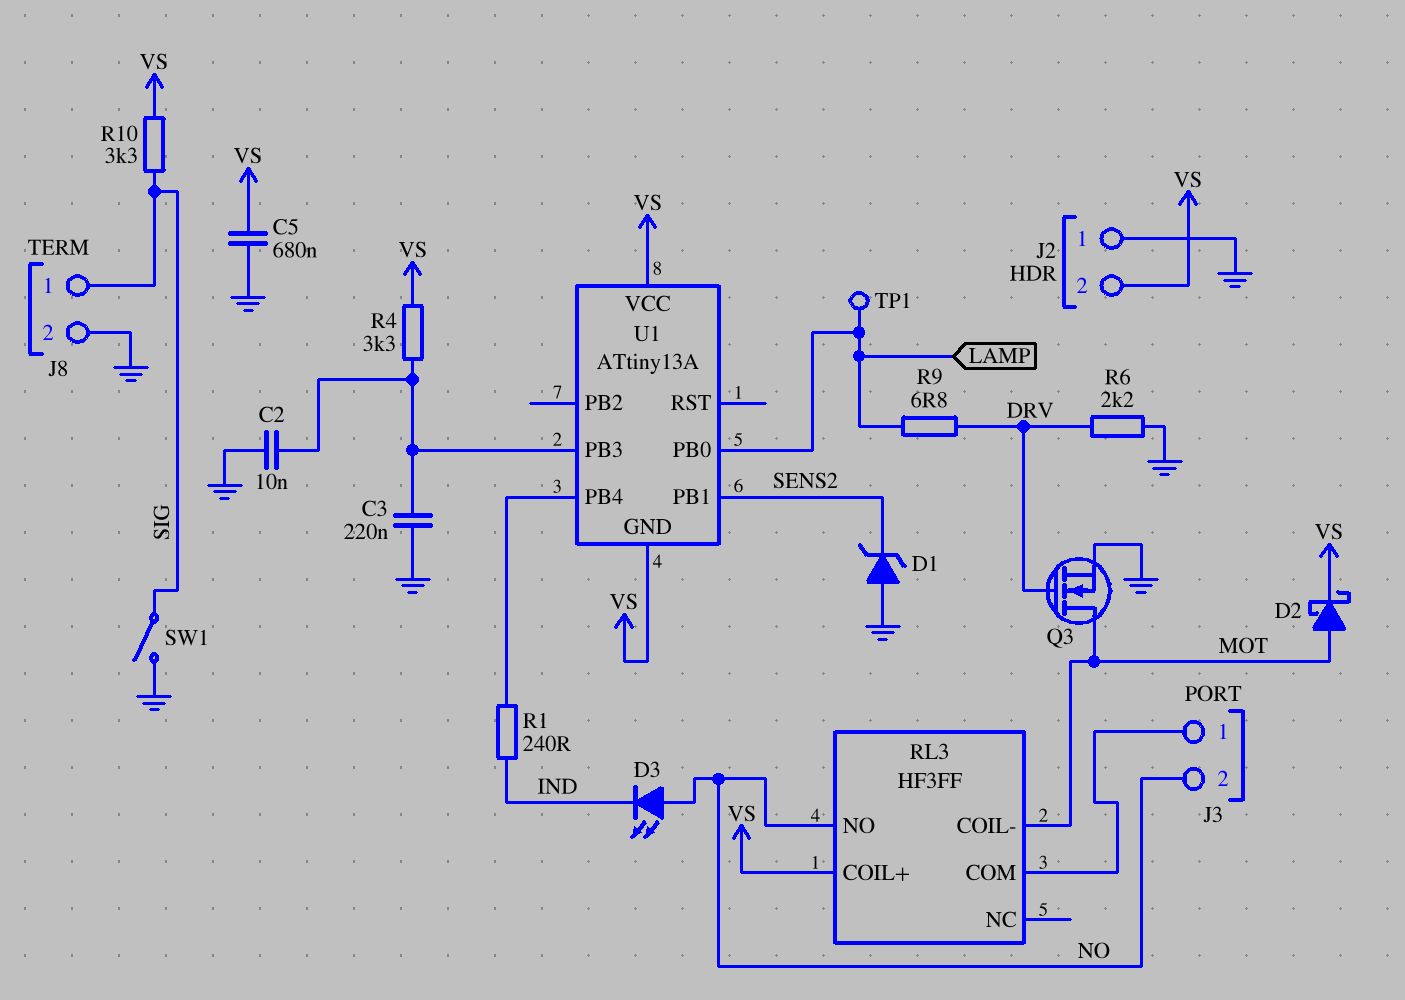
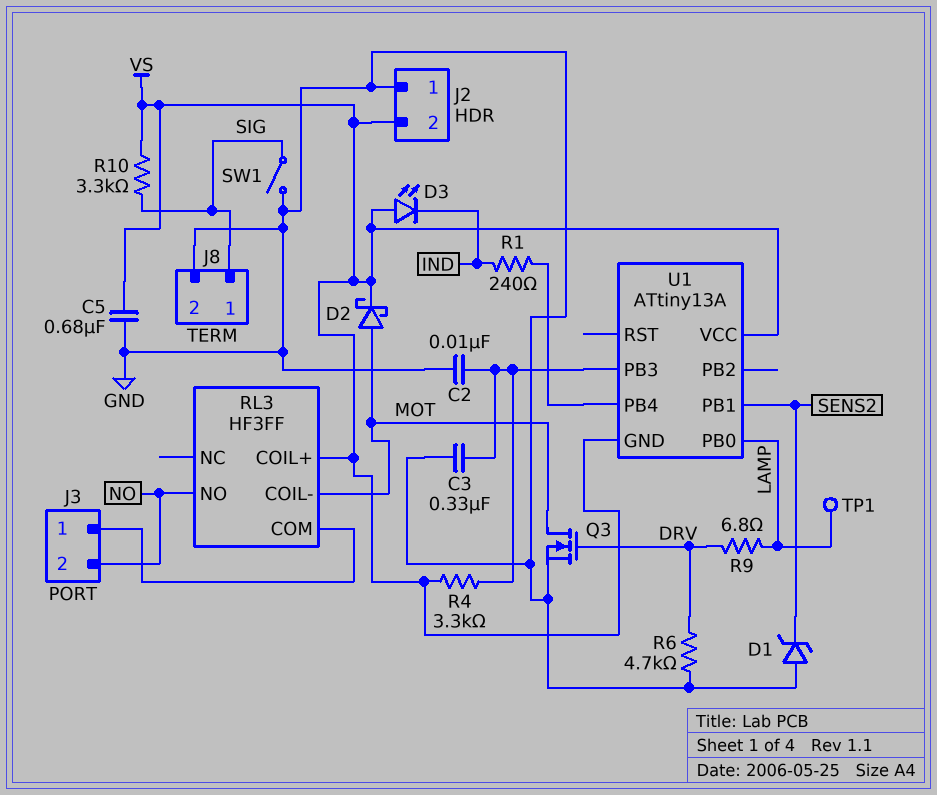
C3: 220nF (GND, U1/PB3) -> 330nF (GND, U1/PB3)
D3: LED (A NO, K IND) -> LED (A VS, K IND)
R6: 2.2k (DRV, GND) -> 4.7k (DRV, GND)

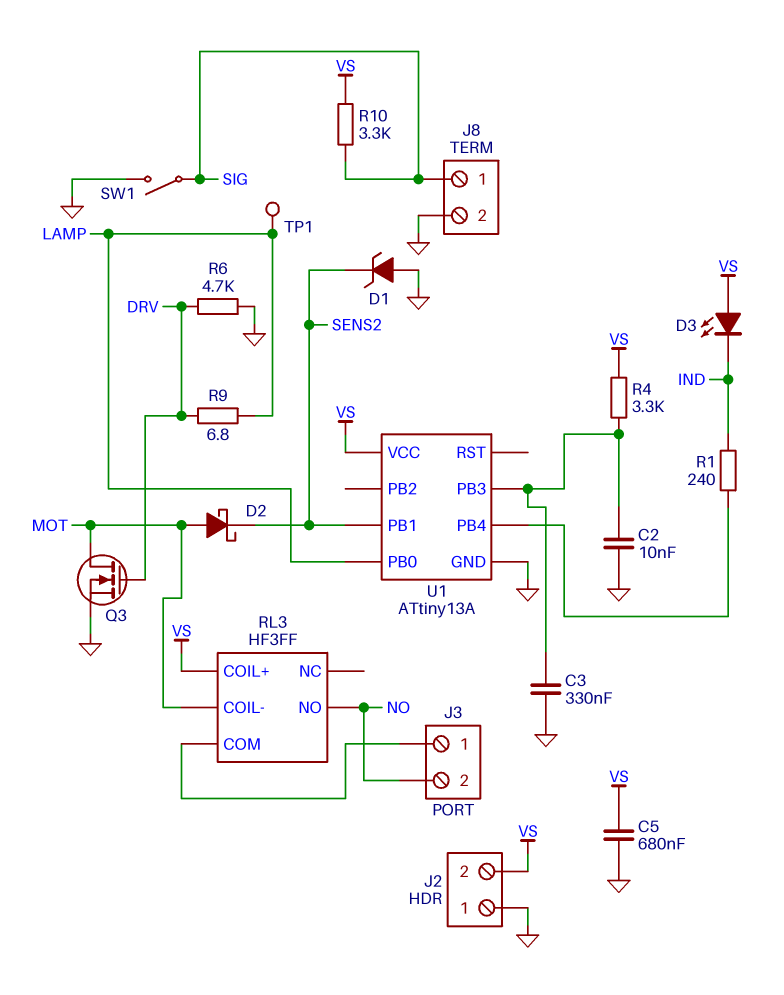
D2: schottky (A MOT, K VS) -> schottky (A MOT, K SENS2)
U1 pin GND: VS -> GND

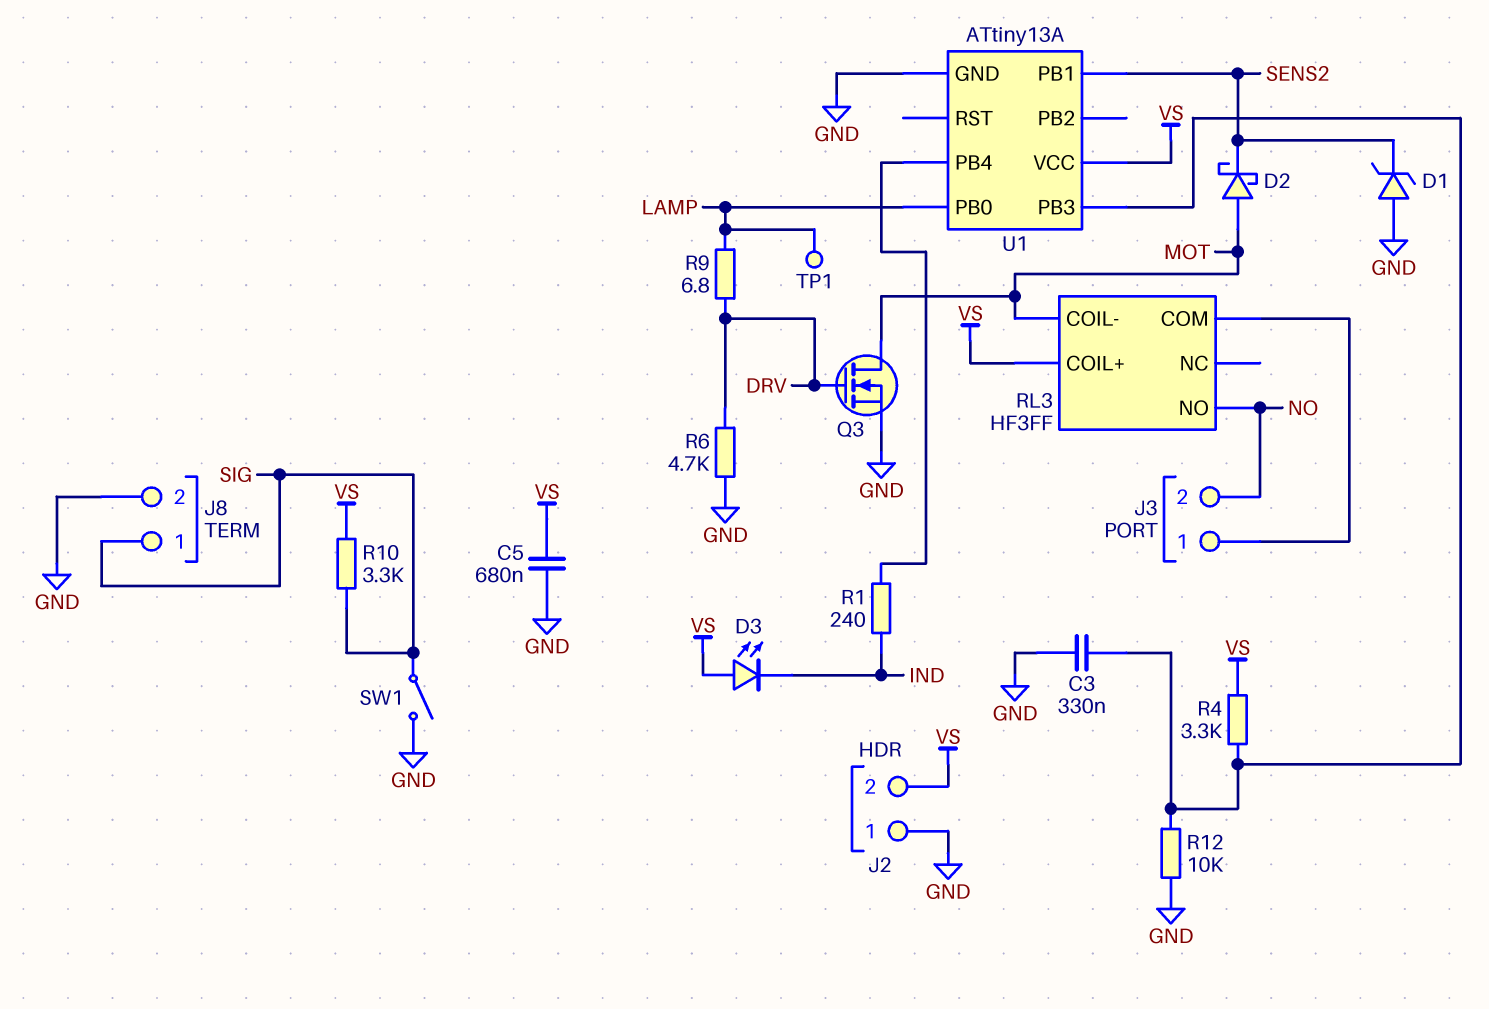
C2: 10nF (GND, U1/PB3) -> none
R12: none -> 10k (GND, U1/PB3)

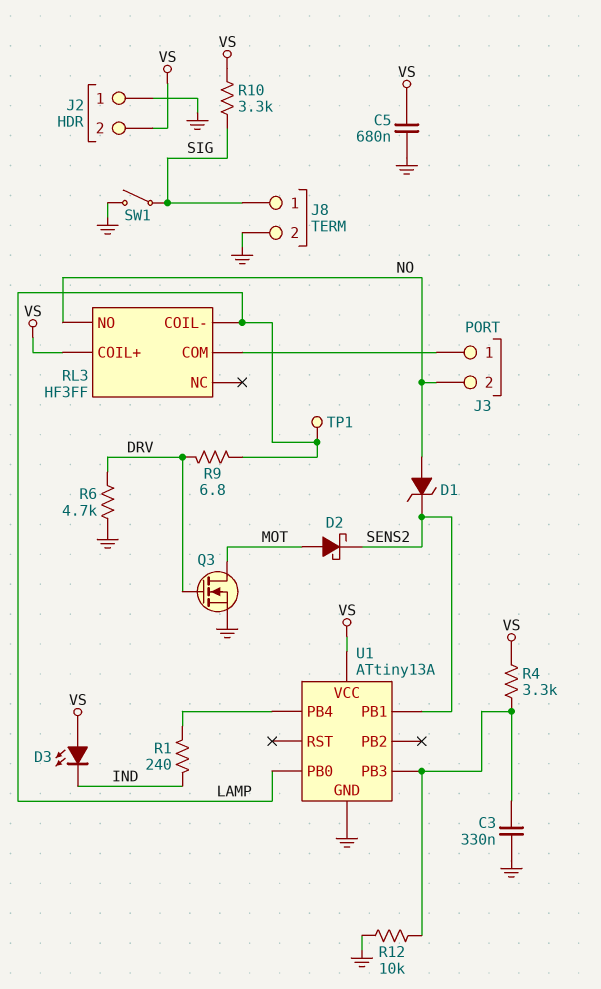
D1: zener (A GND, K SENS2) -> zener (A NO, K SENS2)
RL3 pin COIL-: MOT -> LAMP

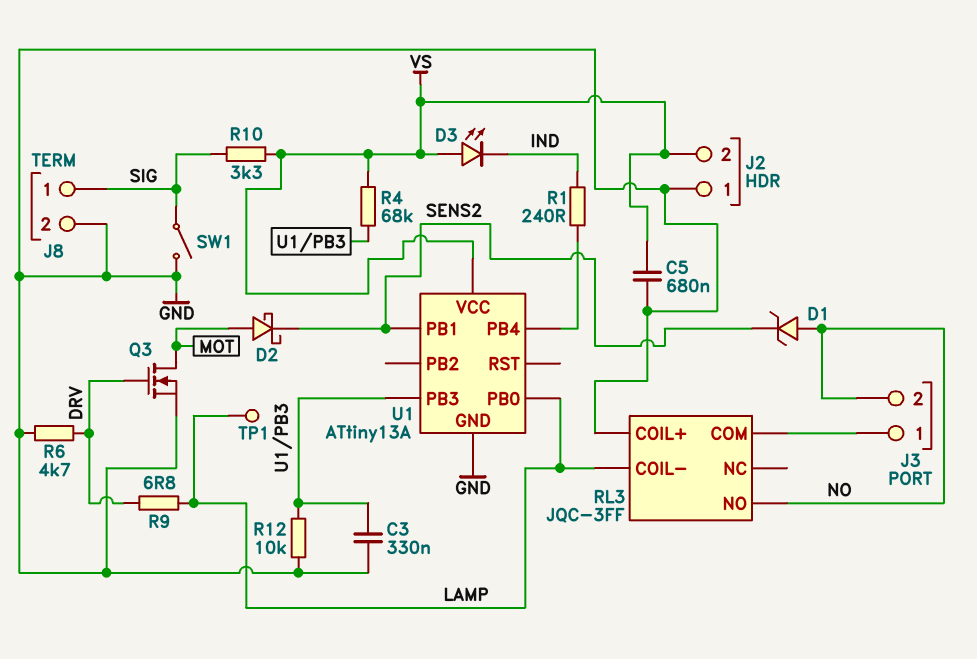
R4: 3.3k (U1/PB3, VS) -> 68k (U1/PB3, VS)
RL3: HF3FF -> JQC-3FF
RL3 pin COIL+: VS -> GND

